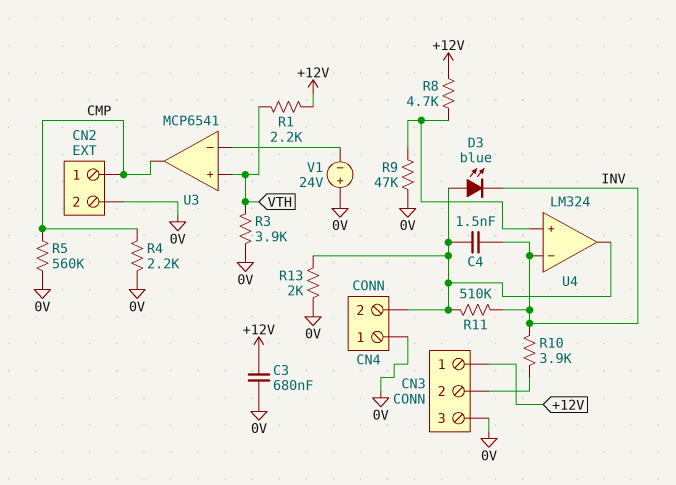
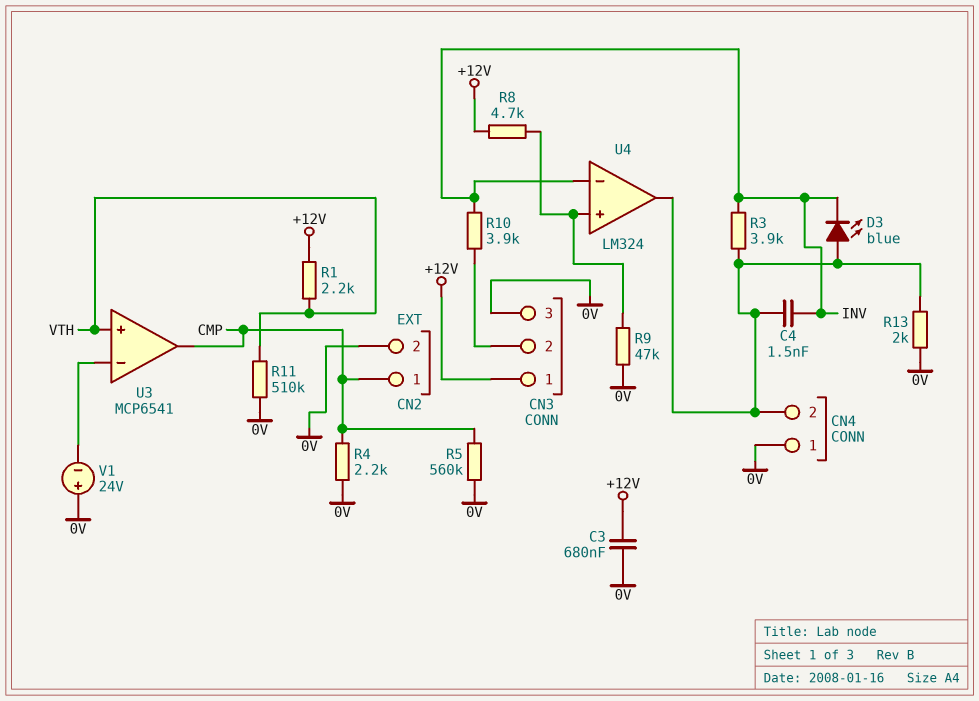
R3: 3.9k (0V, VTH) -> 3.9k (CN4/2, INV)
R11: 510k (CN4/2, INV) -> 510k (0V, VTH)

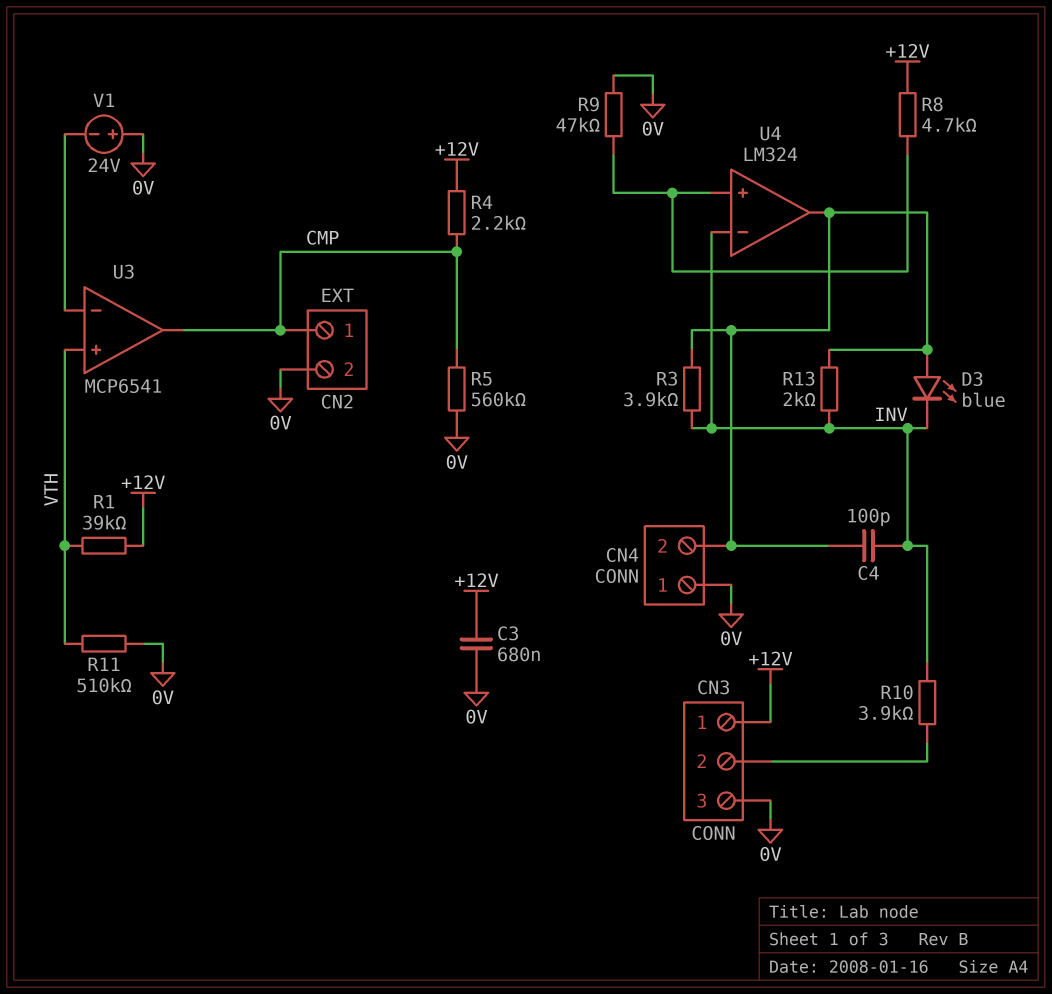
C4: 1.5nF (CN4/2, INV) -> 100pF (CN4/2, INV)
R1: 2.2k (+12V, VTH) -> 39k (+12V, VTH)
R4: 2.2k (0V, CMP) -> 2.2k (+12V, CMP)
R13: 2k (0V, CN4/2) -> 2k (CN4/2, INV)

